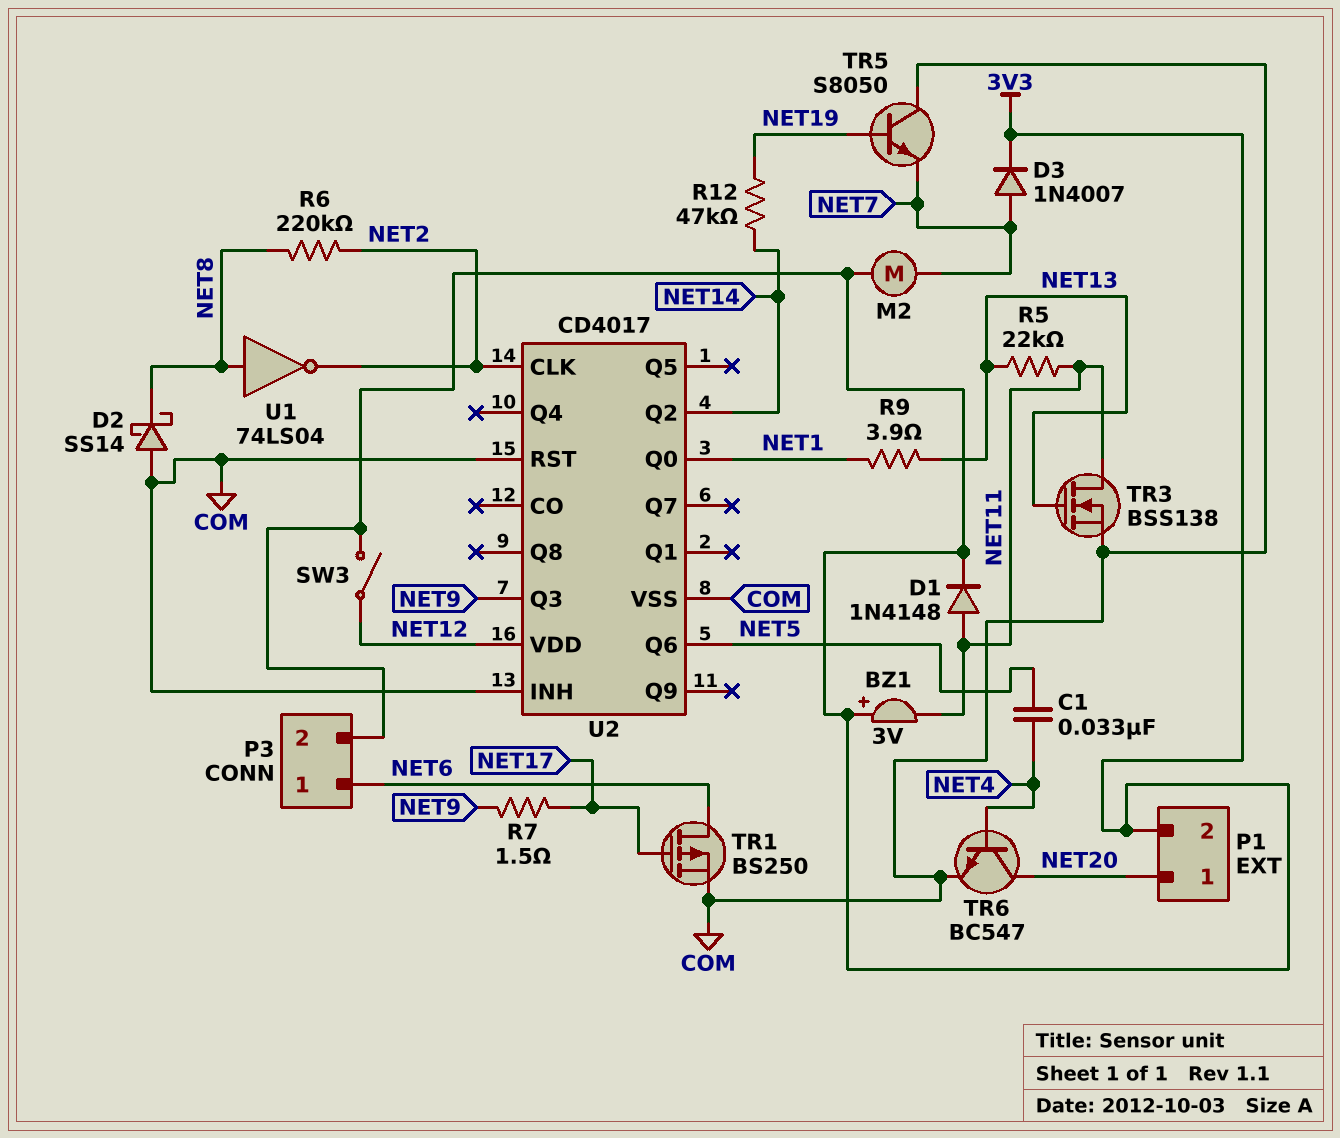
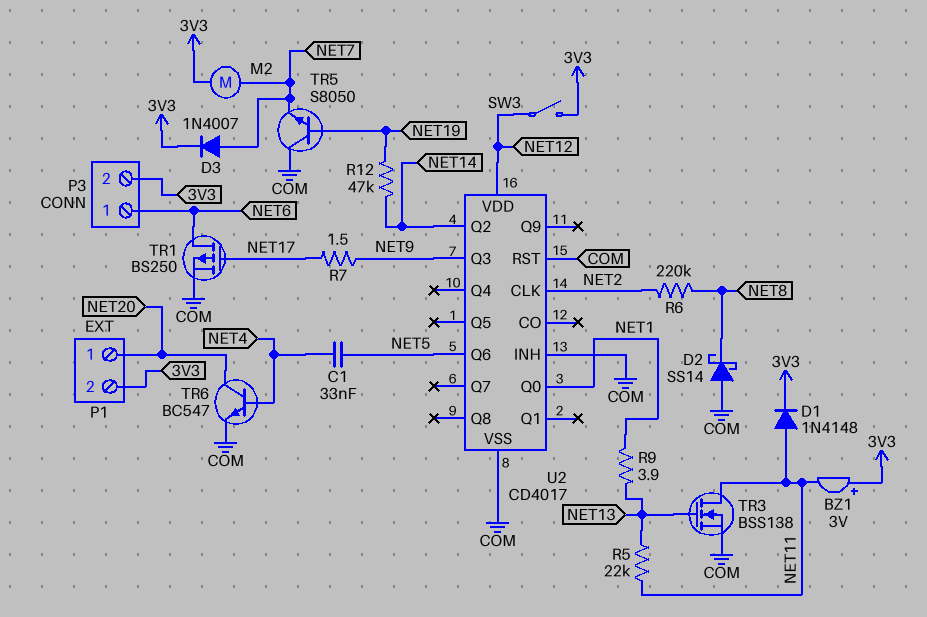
U1: NOT 74LS04 (in NET8, out NET2) -> none

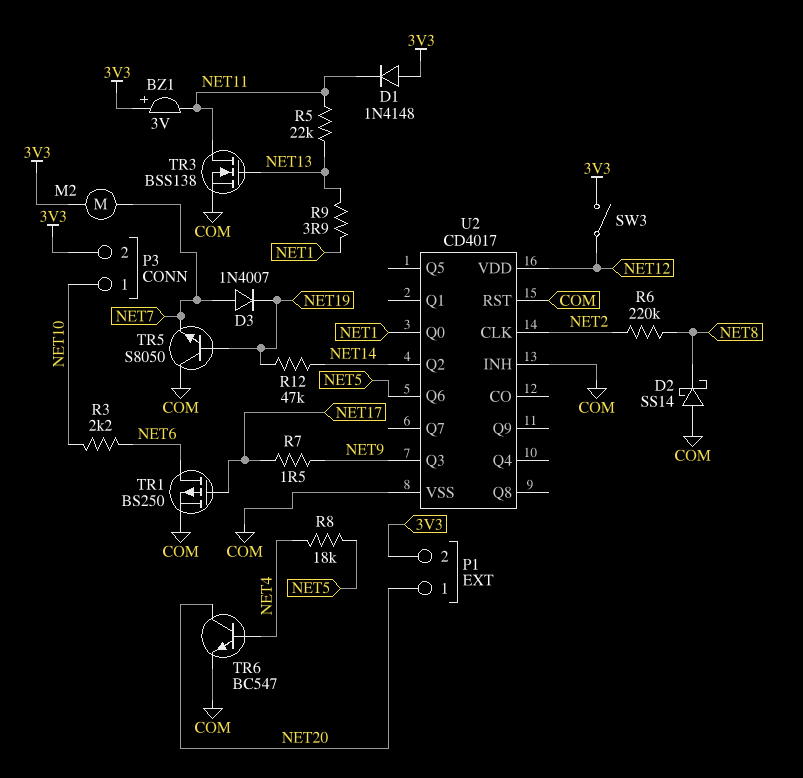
C1: 33nF (NET4, NET5) -> none
D1: diode 1N4148 (A NET11, K 3V3) -> diode 1N4148 (A 3V3, K NET11)
D3: diode 1N4007 (A NET7, K 3V3) -> diode 1N4007 (A NET7, K NET19)
P3 pin 1: NET6 -> NET10
R3: none -> 2.2k (NET6, NET10)
R8: none -> 18k (NET4, NET5)

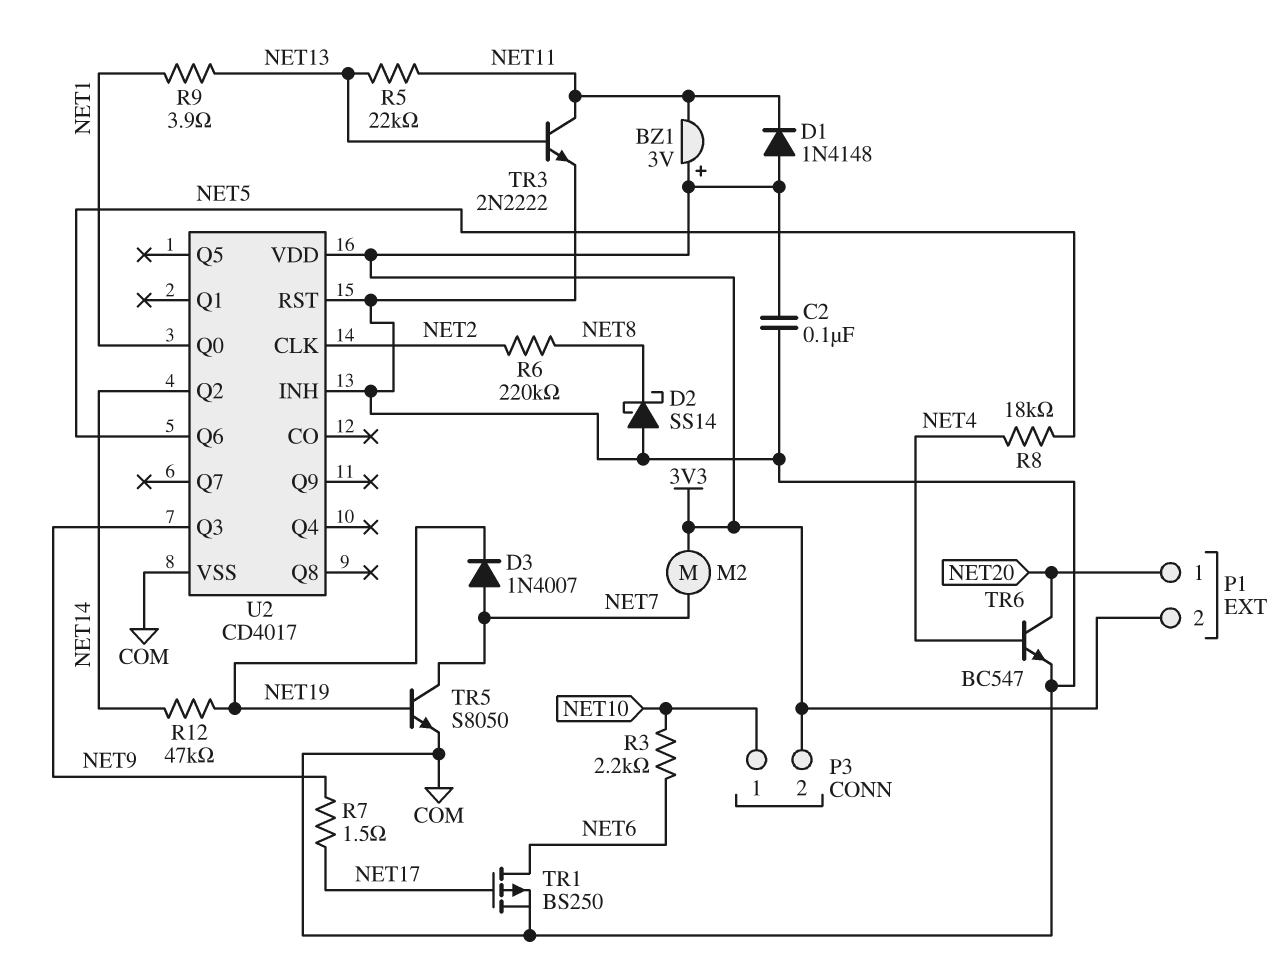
C2: none -> 100nF (3V3, COM)
SW3: switch (3V3, NET12) -> none
TR3: NMOS BSS138 (G NET13, D NET11, S COM) -> NPN 2N2222 (B NET13, C NET11, E COM)
TR5: NPN S8050 (B NET19, C COM, E NET7) -> NPN S8050 (B NET19, C NET7, E COM)
U2 pin VDD: NET12 -> 3V3

